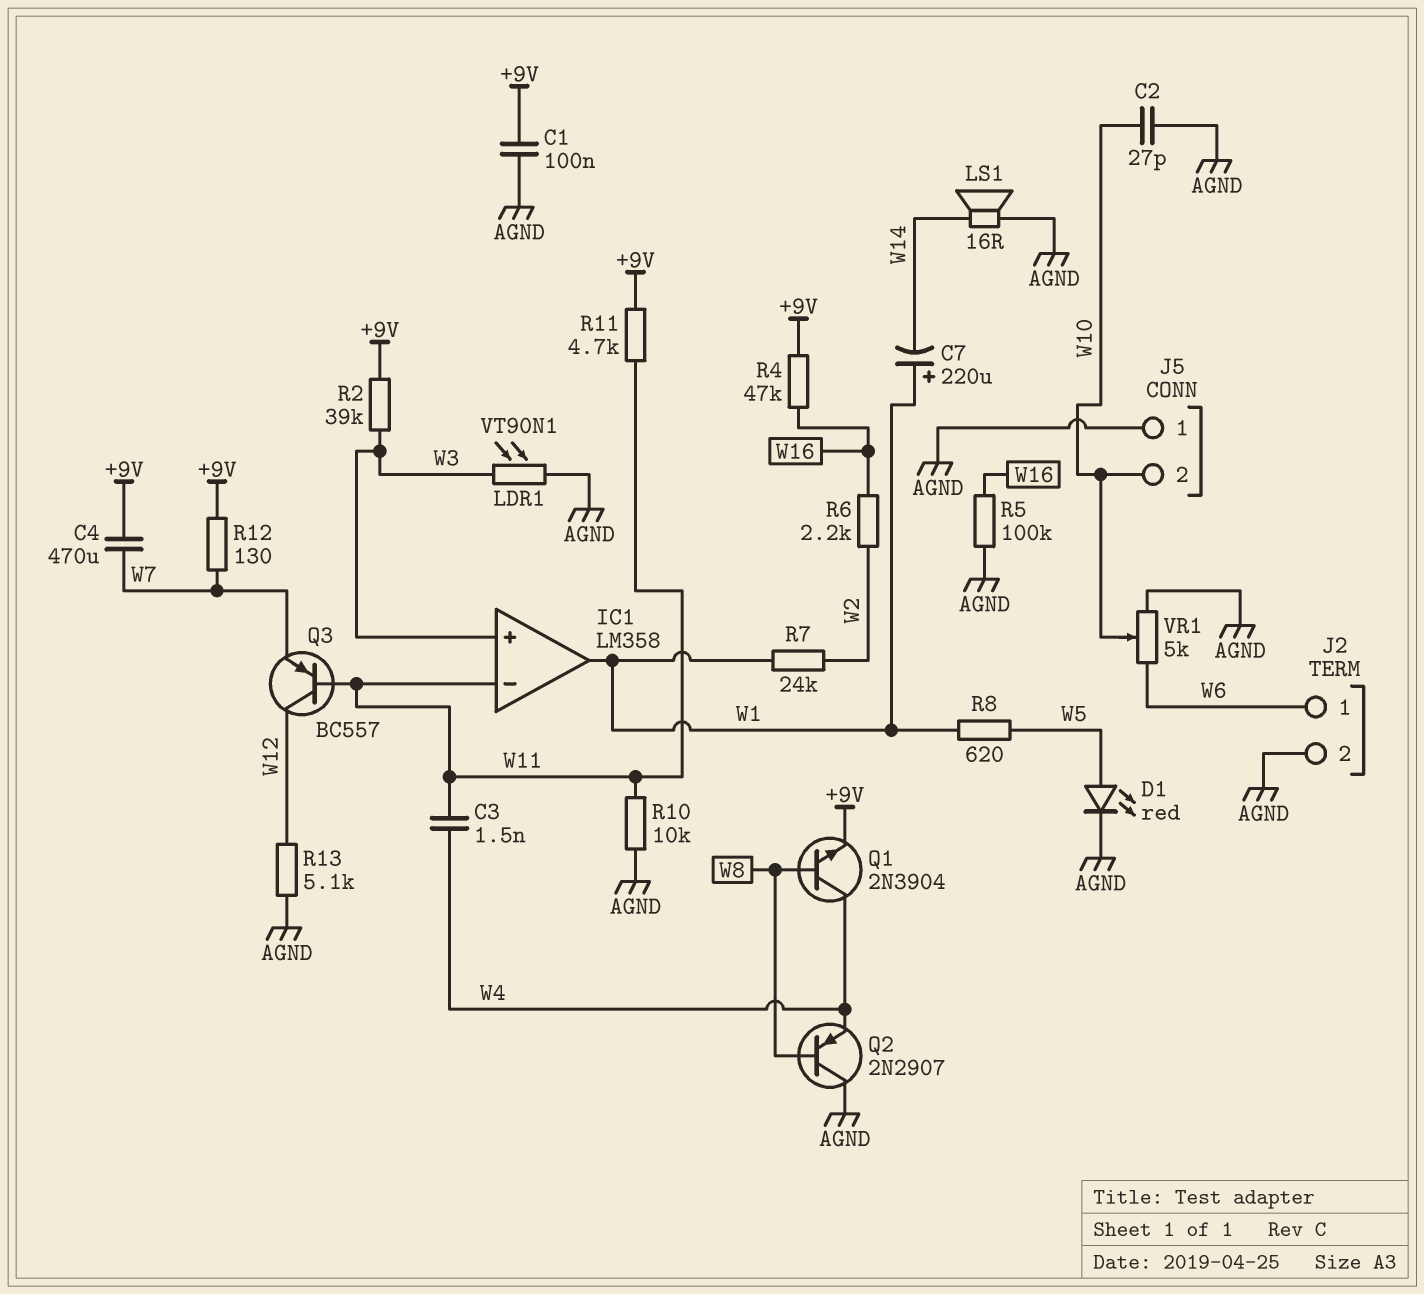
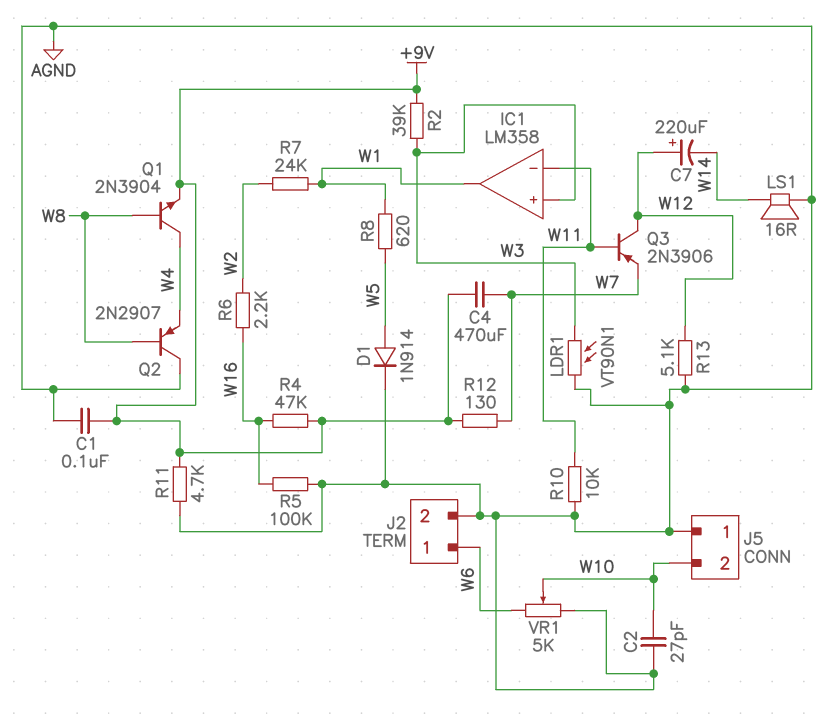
C3: 1.5nF (W4, W11) -> none
C7: 220uF (plus W1, minus W14) -> 220uF (plus W12, minus W14)
D1: LED red (A W5, K AGND) -> diode 1N914 (A W5, K AGND)
Q3: PNP BC557 (B W11, C W12, E W7) -> PNP 2N3906 (B W11, C W12, E W7)
R11: 4.7k (+9V, W11) -> 4.7k (+9V, AGND)

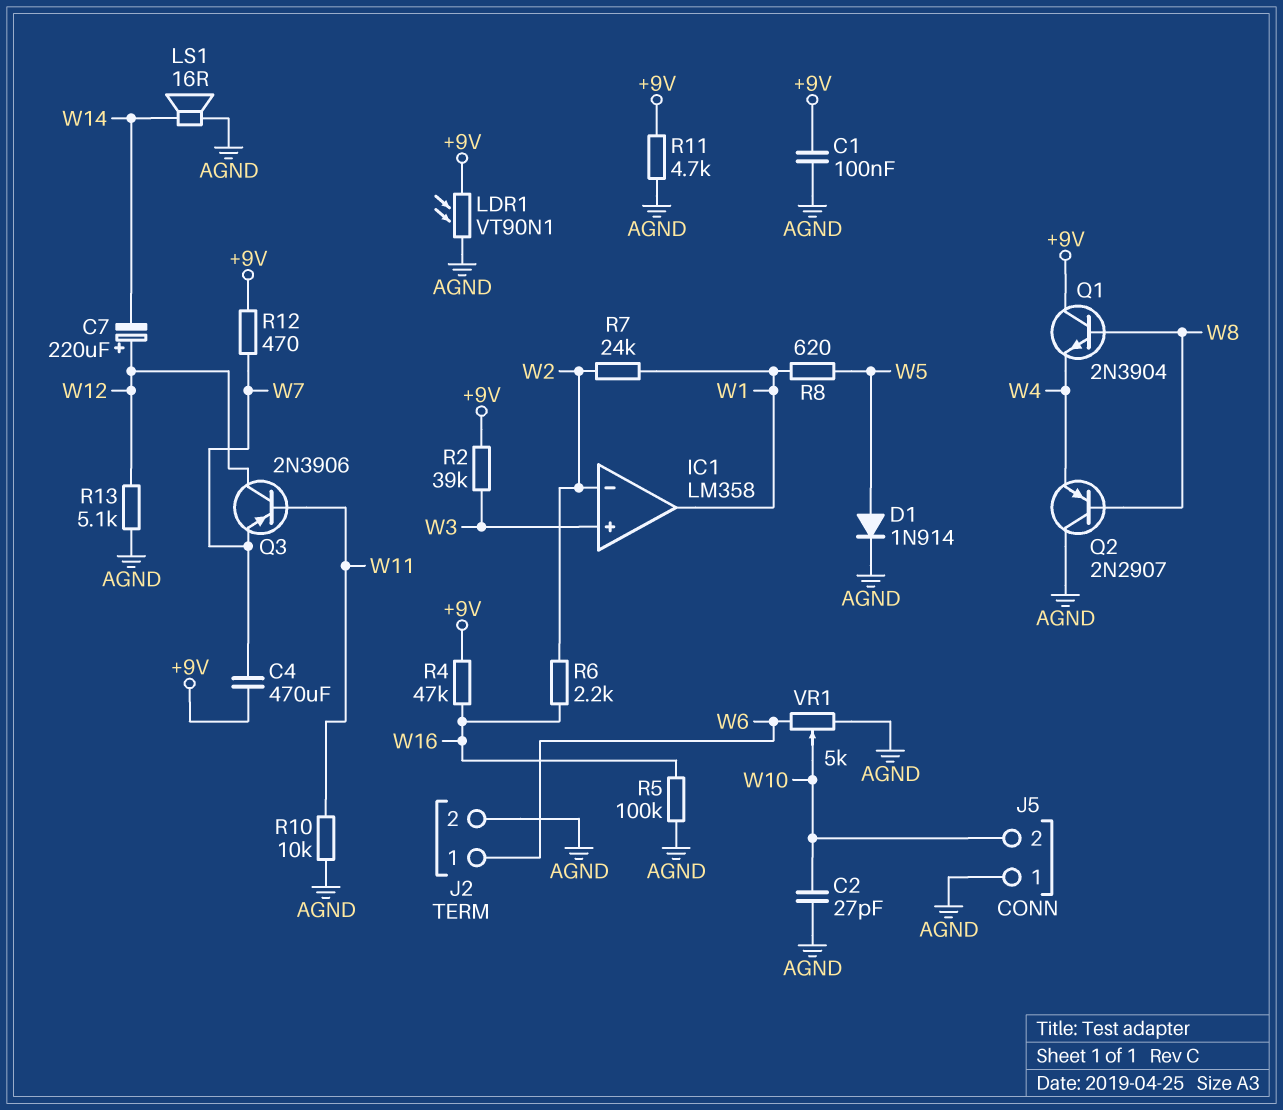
IC1 pin in-: W11 -> W2
LDR1: VT90N1 (AGND, W3) -> VT90N1 (+9V, AGND)
Q1: NPN 2N3904 (B W8, C W4, E +9V) -> NPN 2N3904 (B W8, C +9V, E W4)
R12: 130 (+9V, W7) -> 470 (+9V, W7)

